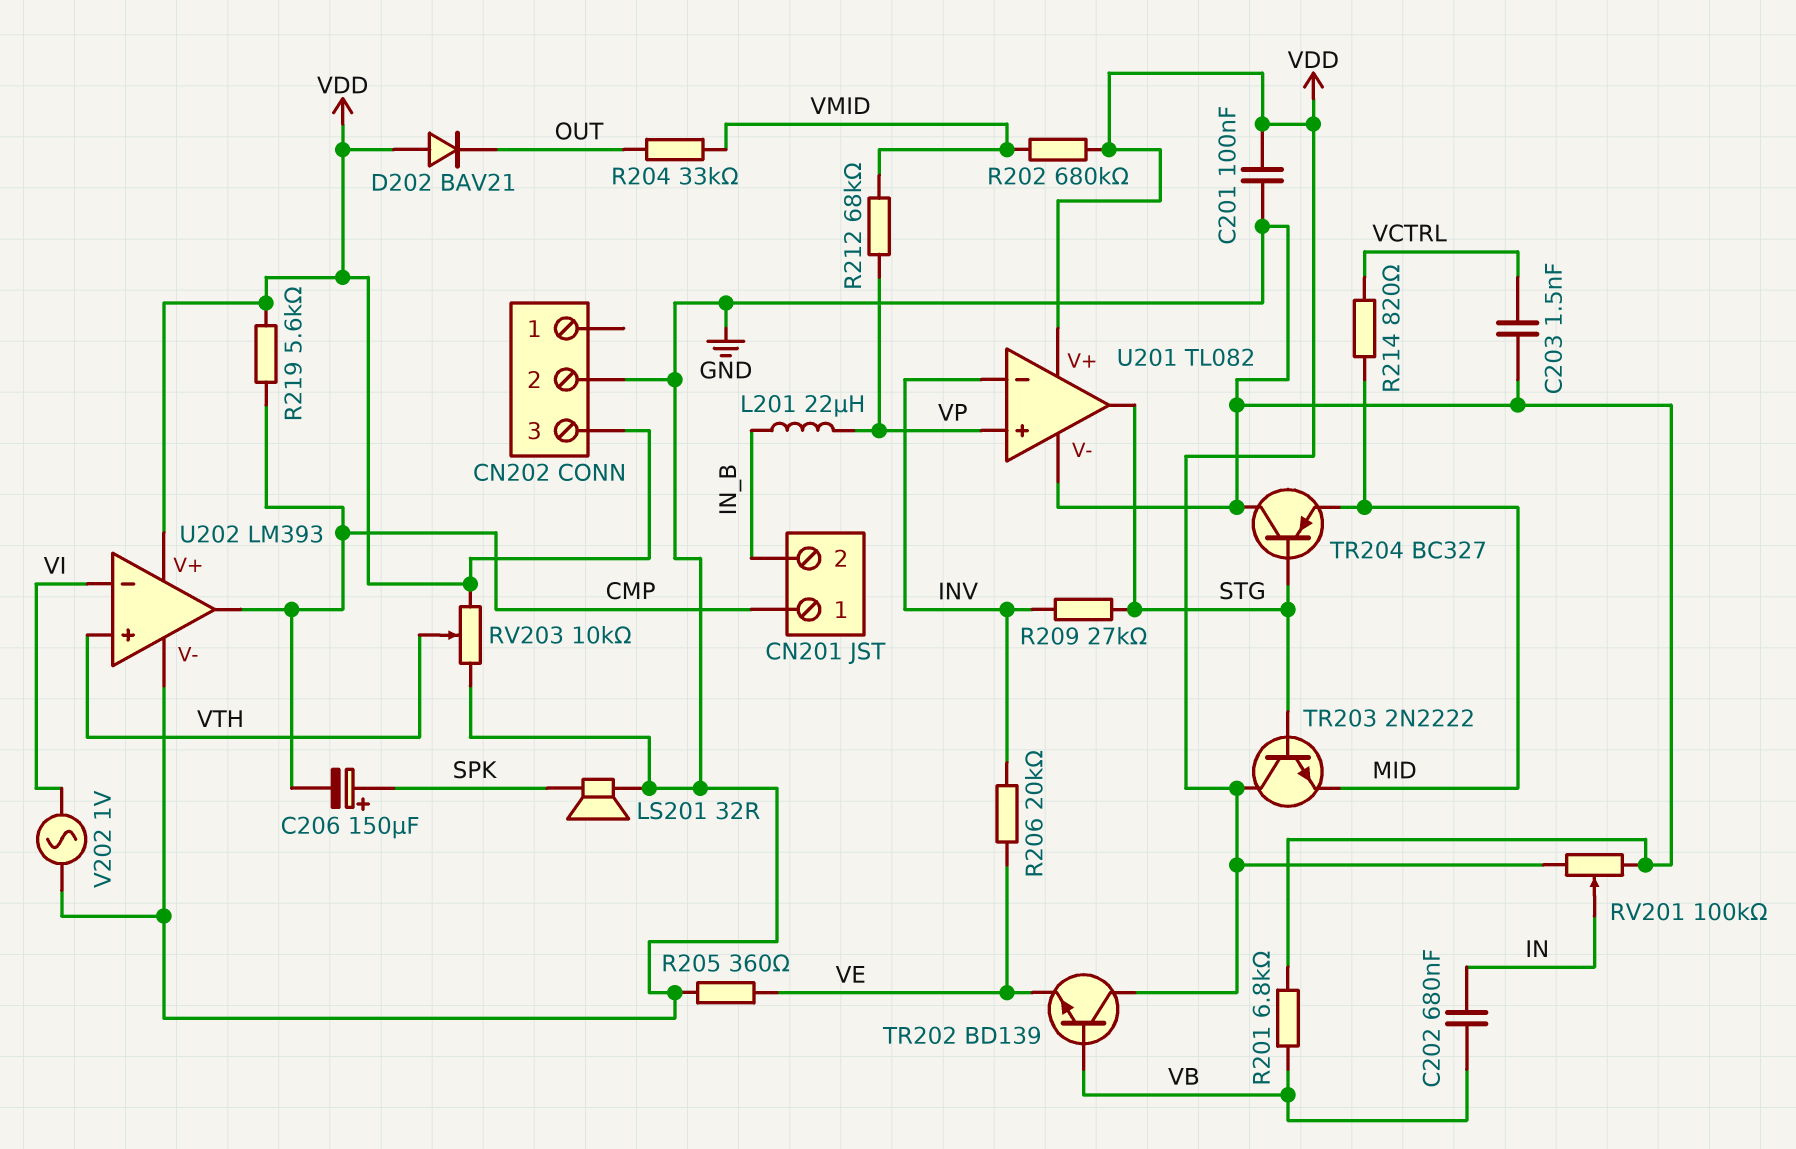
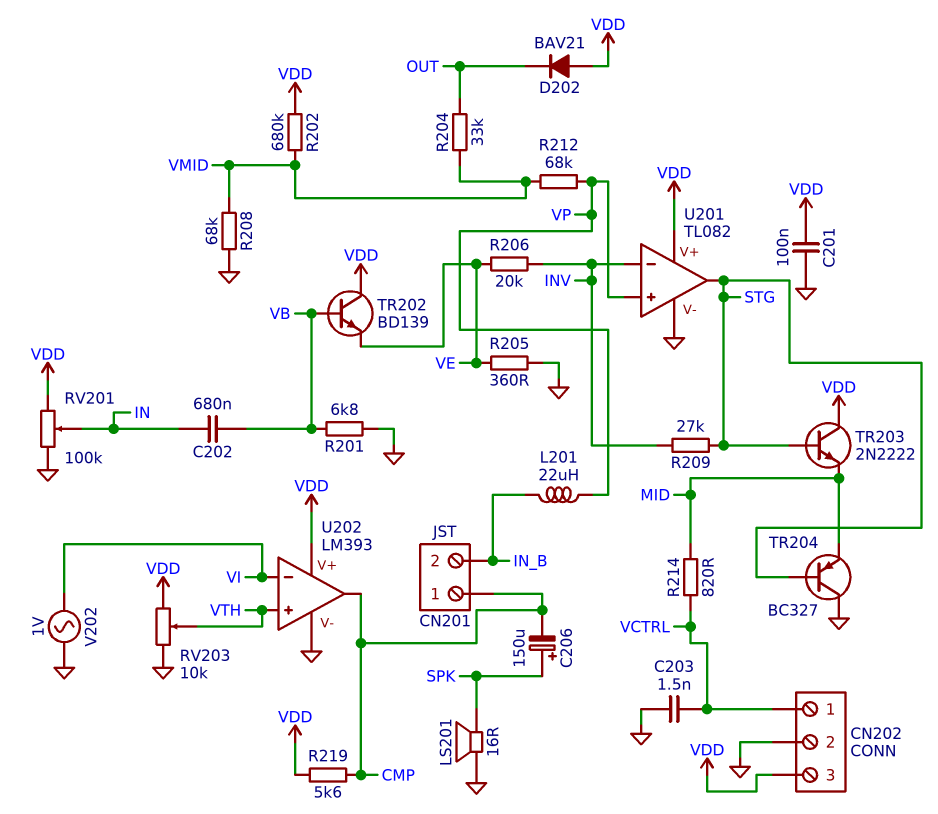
CN202 pin 1: none -> VCTRL
LS201: speaker 32R (GND, SPK) -> speaker 16R (GND, SPK)
R208: none -> 68k (GND, VMID)

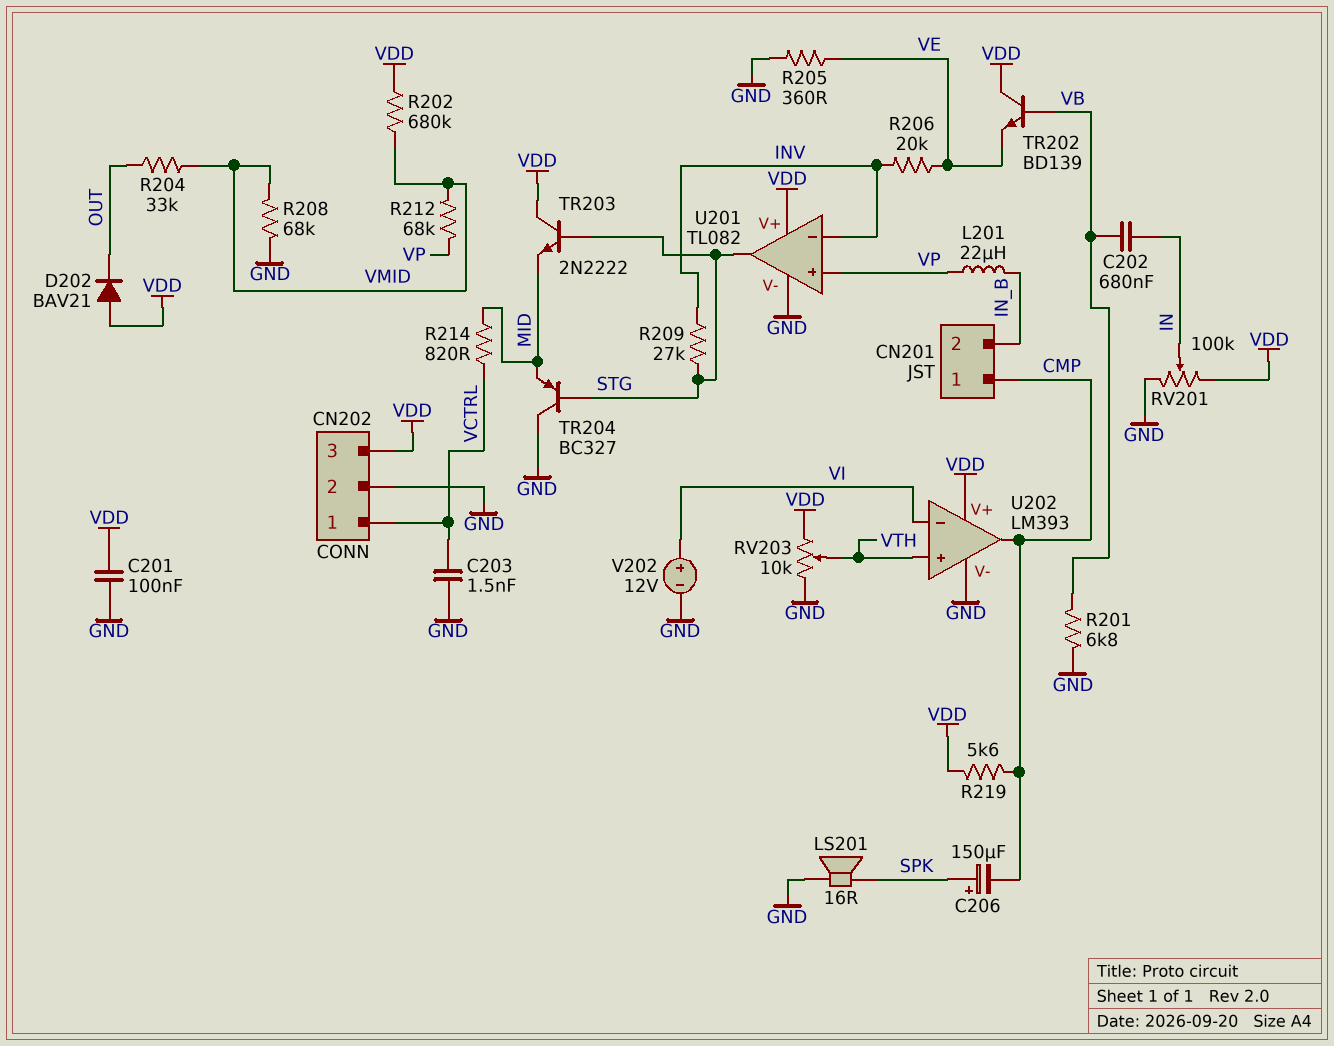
V202: AC 1V (GND, VI) -> 12V (plus VI, minus GND)

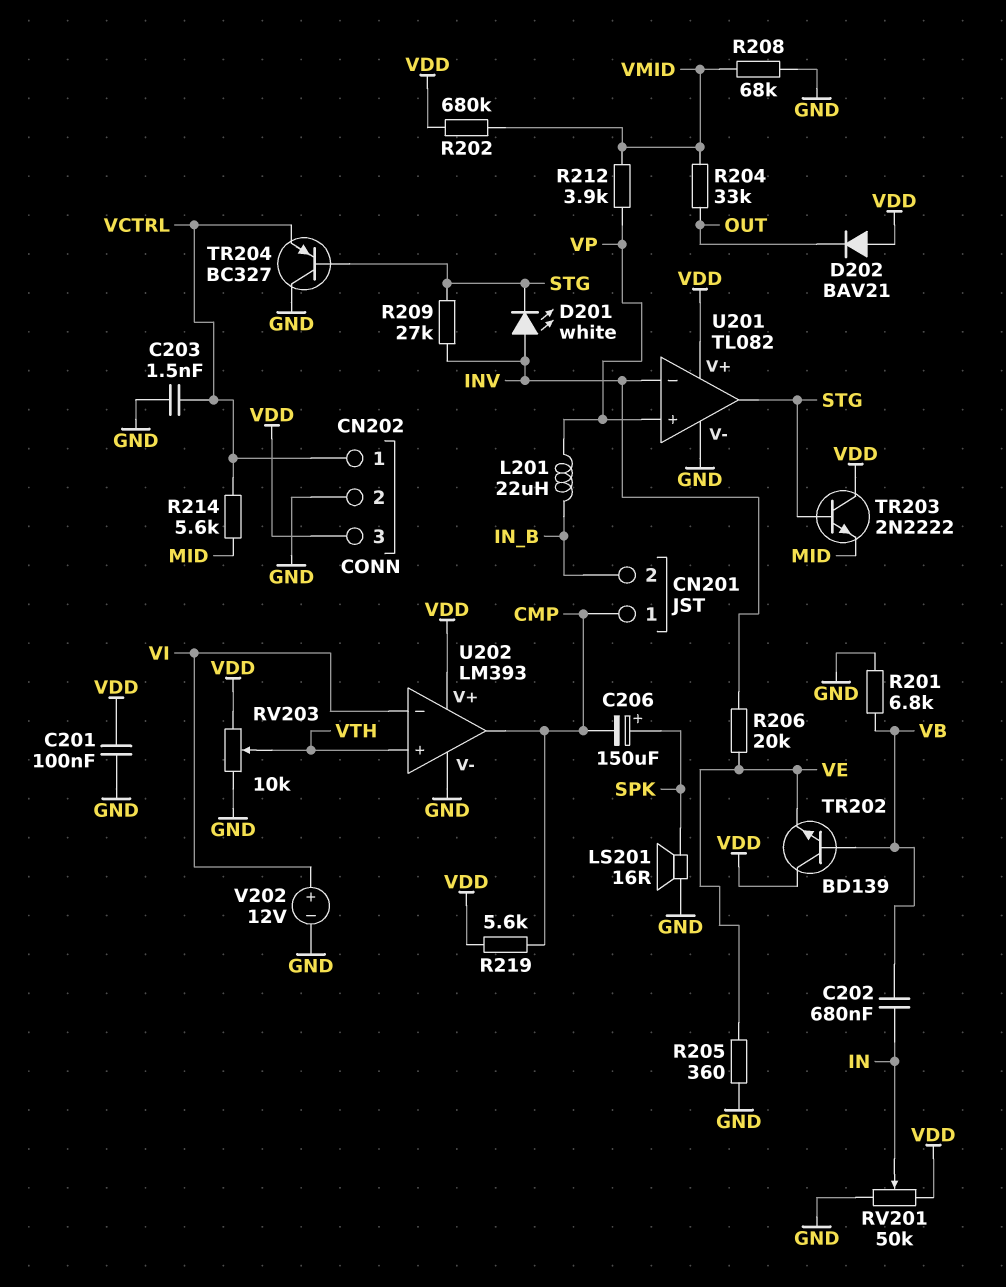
D201: none -> LED white (A INV, K STG)
R212: 68k (VMID, VP) -> 3.9k (VMID, VP)
R214: 820 (MID, VCTRL) -> 5.6k (MID, VCTRL)
RV201: 100k (GND, VDD, wiper IN) -> 50k (GND, VDD, wiper IN)
TR204: PNP BC327 (B STG, C GND, E MID) -> PNP BC327 (B STG, C GND, E VCTRL)

